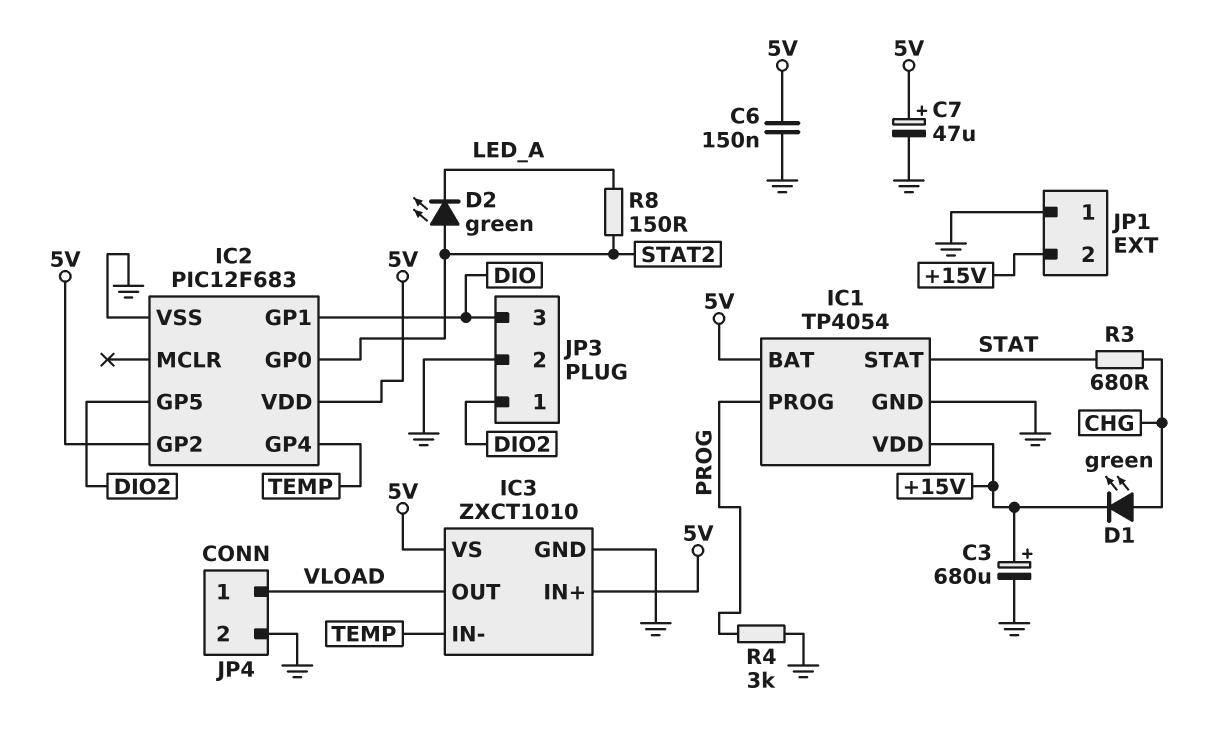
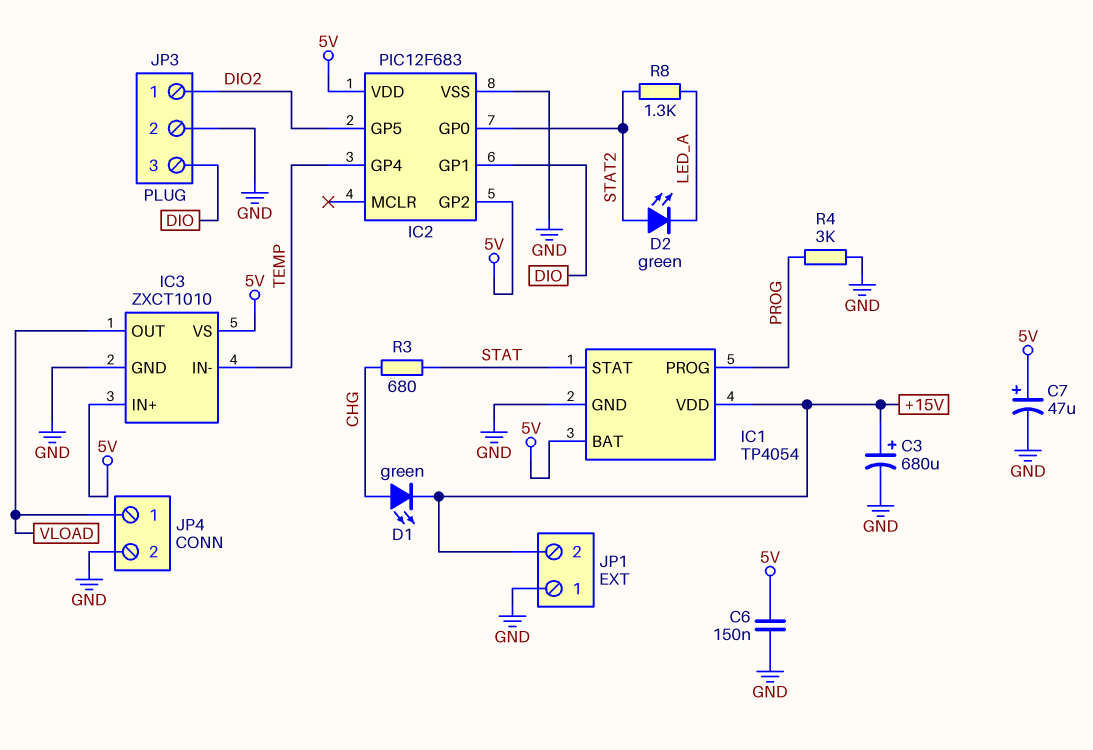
R8: 150 (LED_A, STAT2) -> 1.3k (LED_A, STAT2)

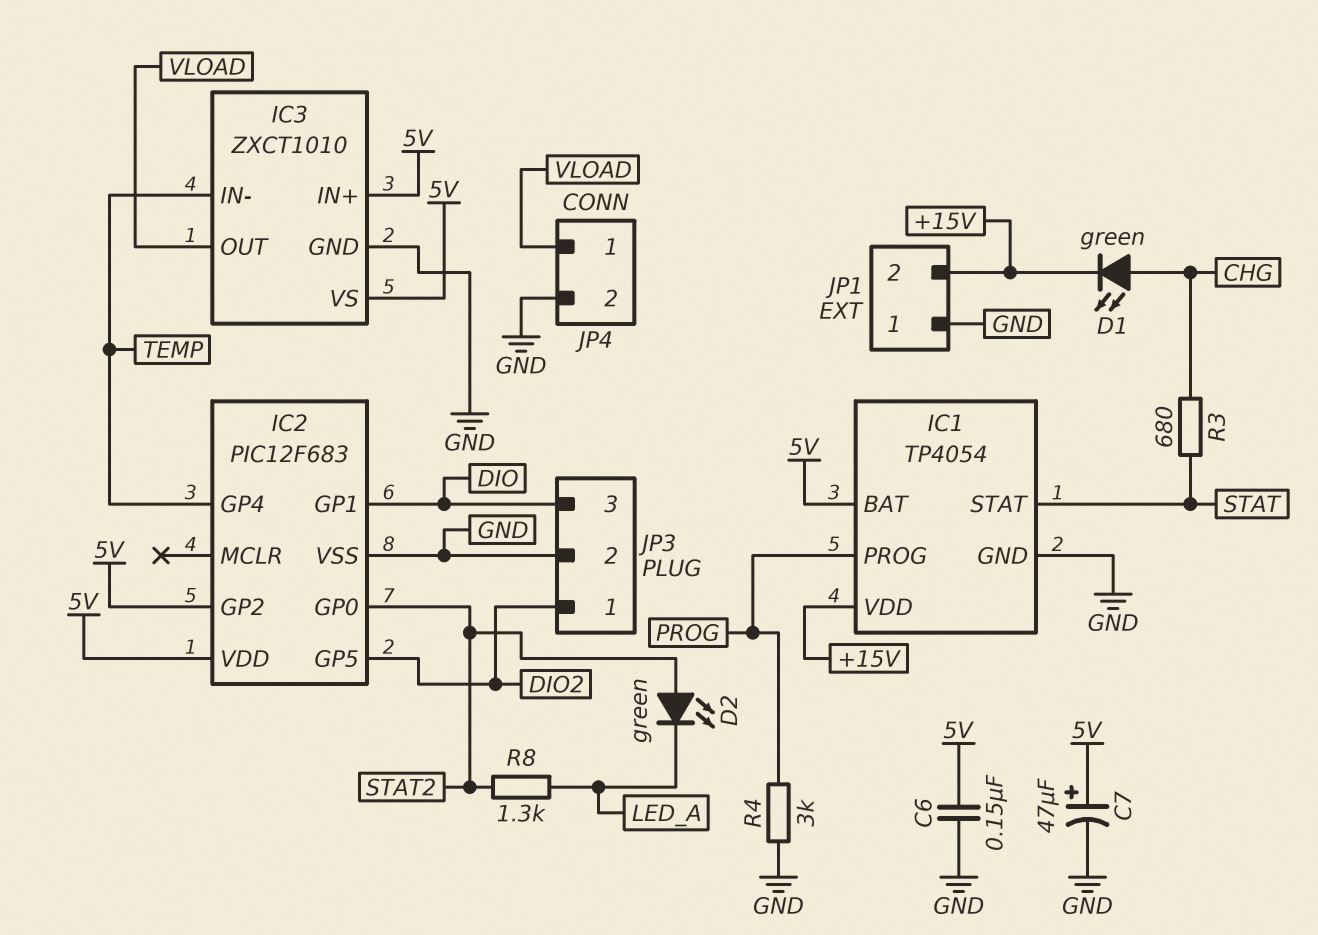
C3: 680uF (plus +15V, minus GND) -> none

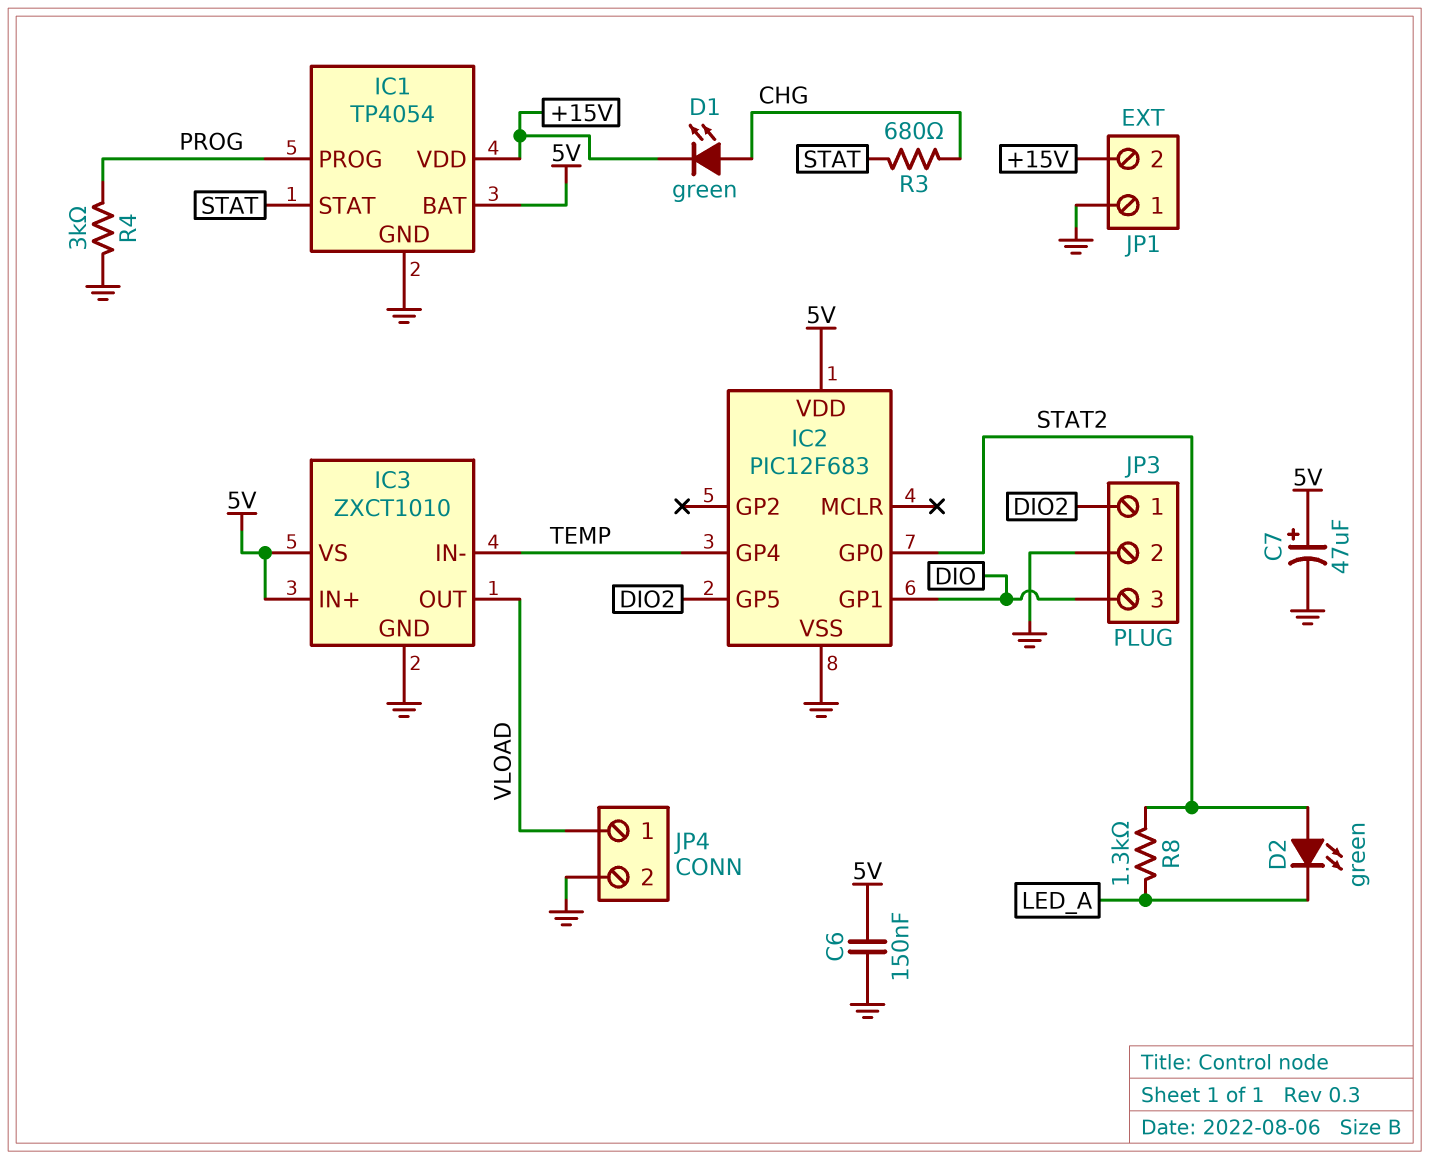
IC2 pin GP2: 5V -> none

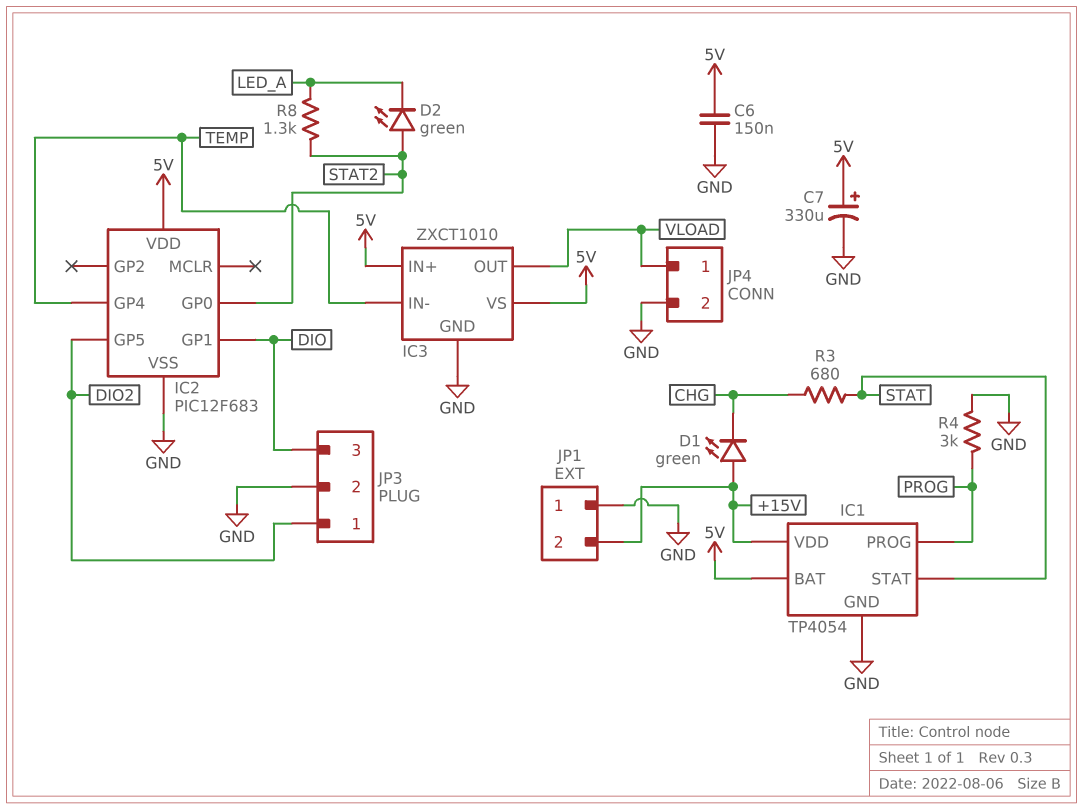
C7: 47uF (plus 5V, minus GND) -> 330uF (plus 5V, minus GND)
D1: LED green (A CHG, K +15V) -> LED green (A +15V, K CHG)

